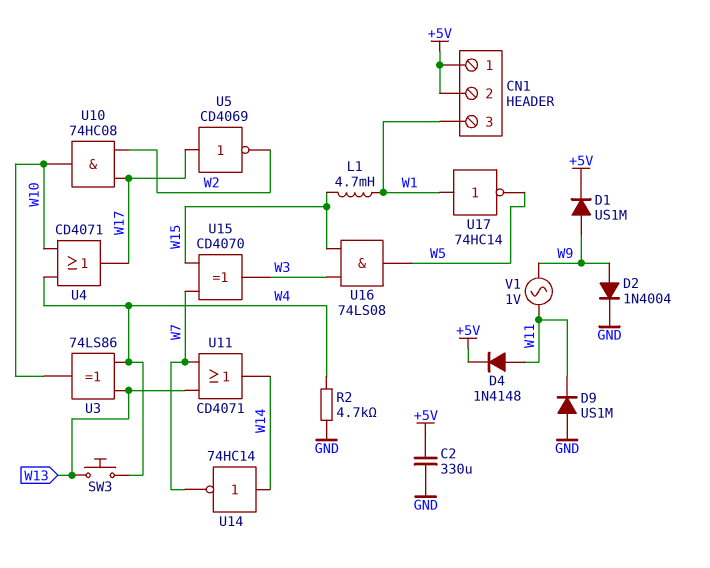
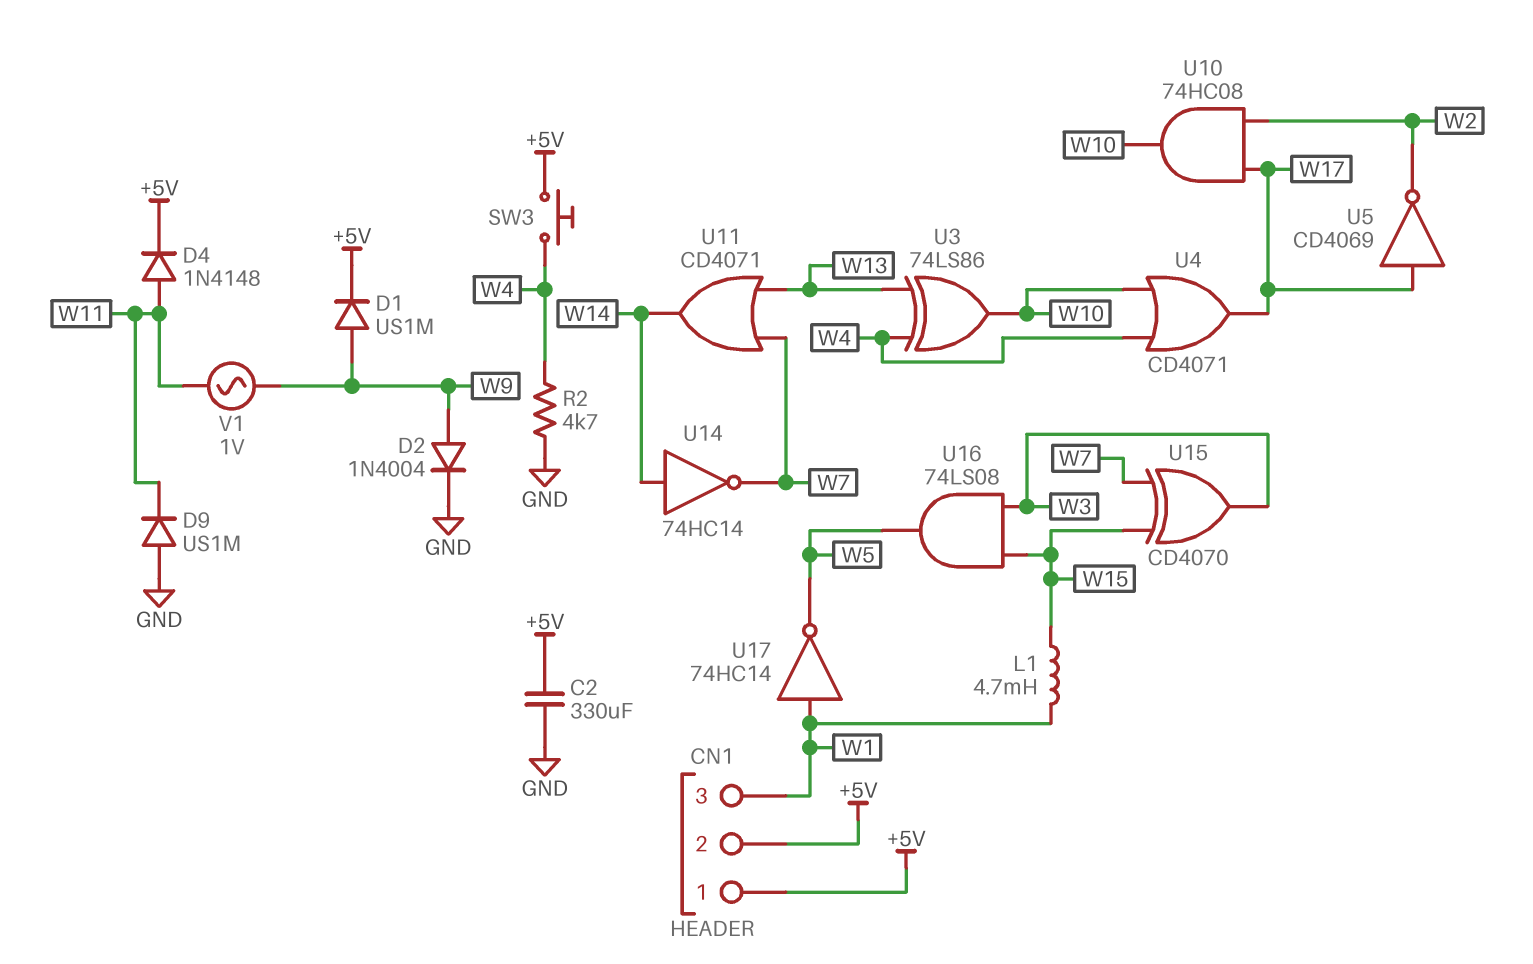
SW3: button (W4, W13) -> button (+5V, W4)

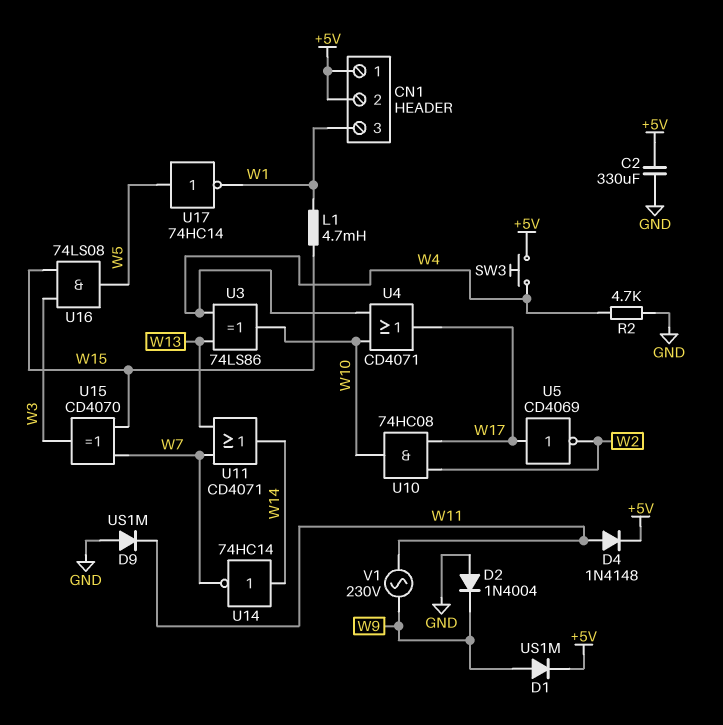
D2: diode 1N4004 (A W9, K GND) -> diode 1N4004 (A GND, K W9)
U17: NOT 74HC14 (in W1, out W5) -> NOT 74HC14 (in W5, out W1)
V1: AC 1V (W9, W11) -> AC 230V (W9, W11)

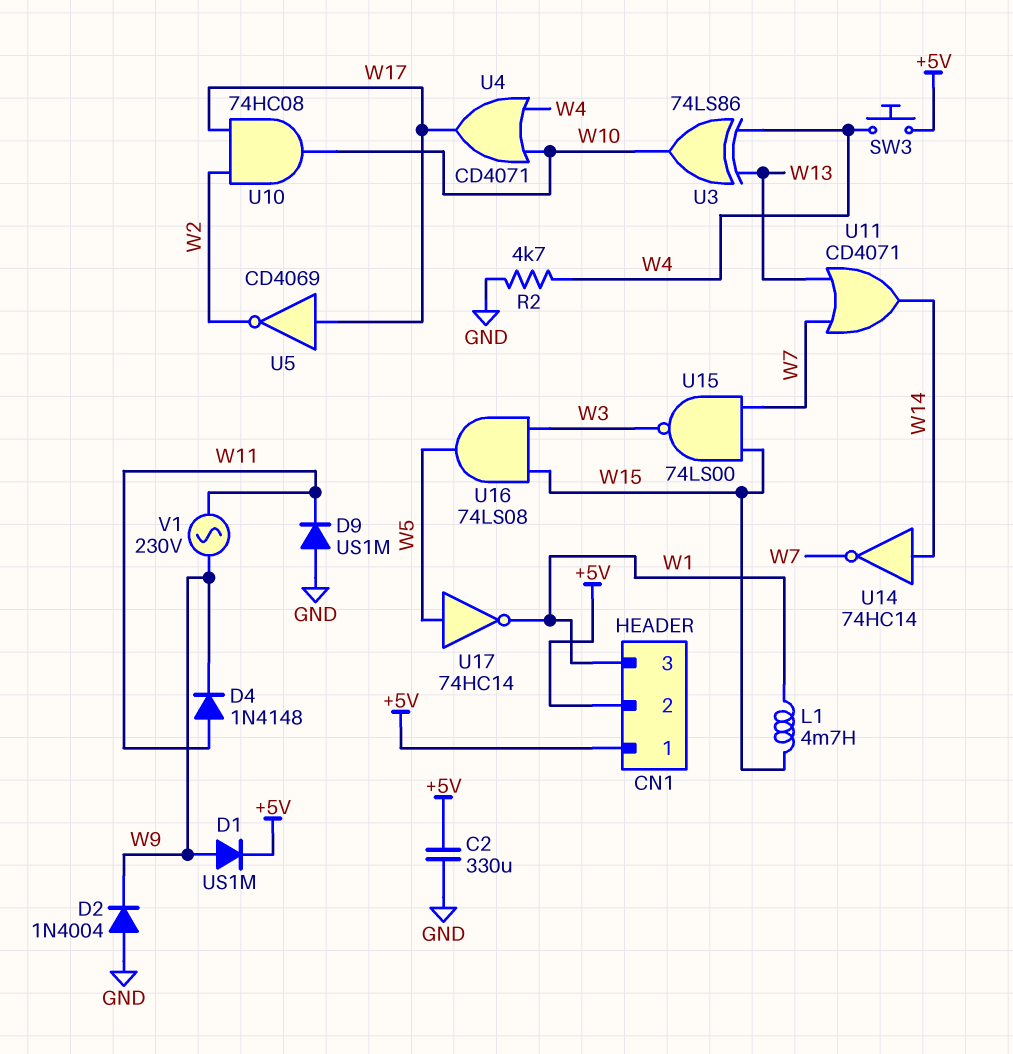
D4: diode 1N4148 (A W11, K +5V) -> diode 1N4148 (A W11, K W9)
U15: XOR CD4070 (in W7, in W15, out W3) -> NAND 74LS00 (in W7, in W15, out W3)

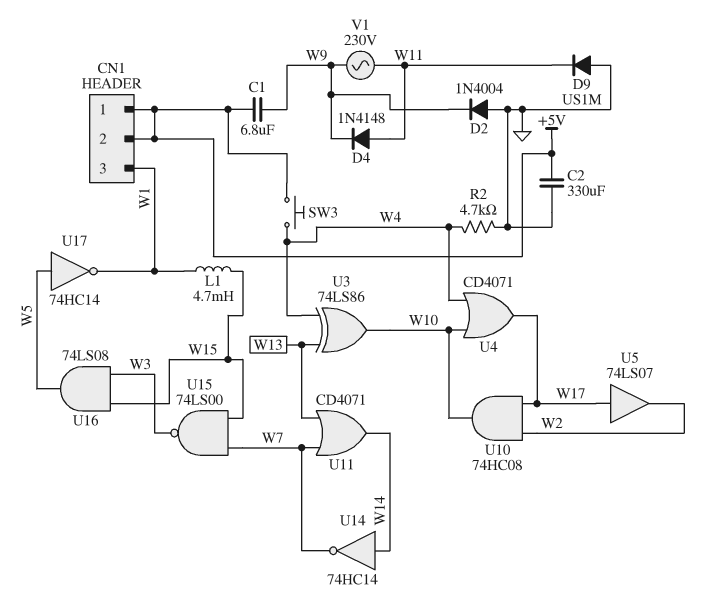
C1: none -> 6.8uF (+5V, W9)
D1: diode US1M (A W9, K +5V) -> none
U5: NOT CD4069 (in W17, out W2) -> buffer 74LS07 (in W17, out W2)

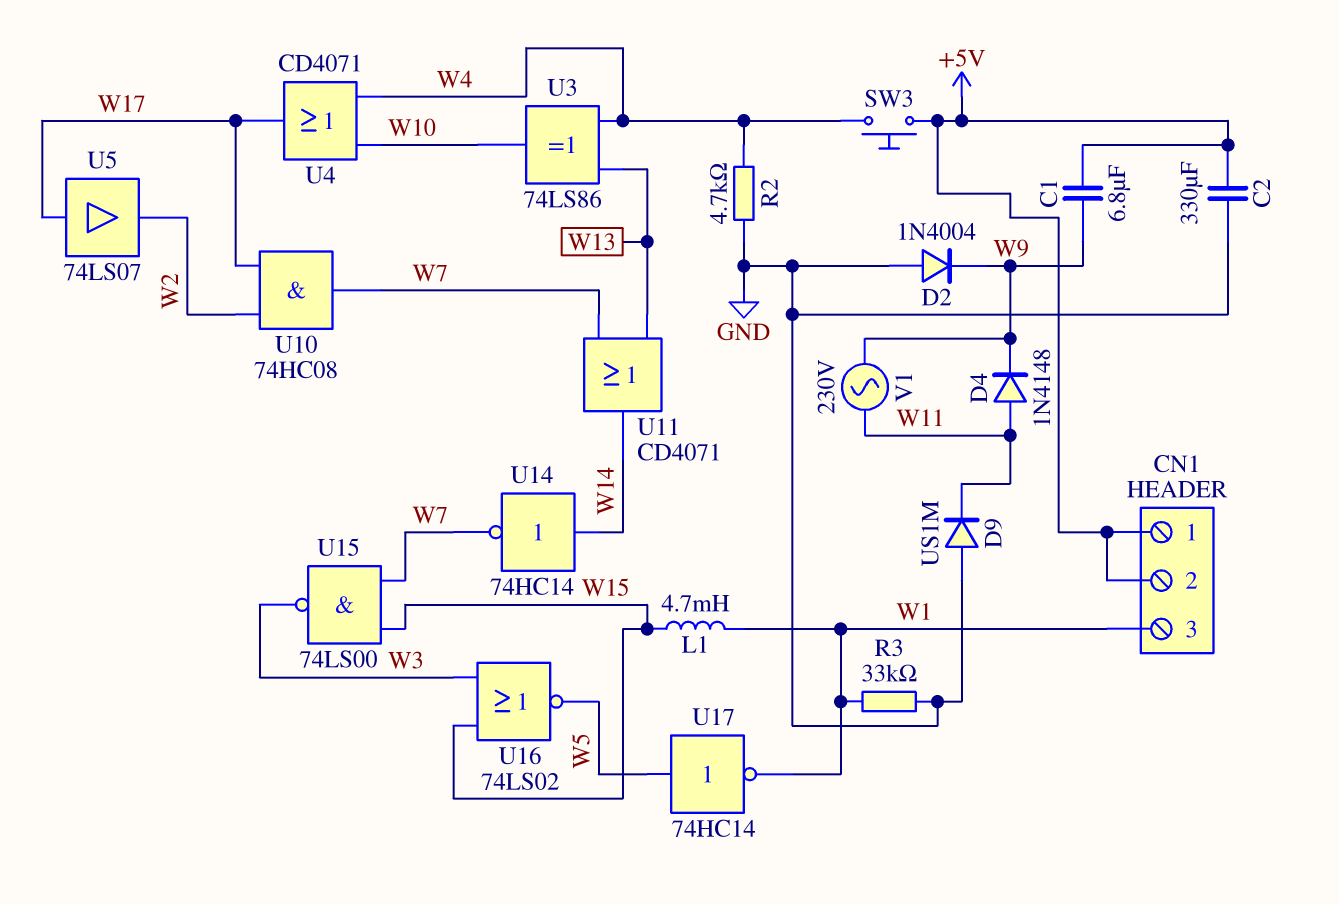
R3: none -> 33k (GND, W1)
U10: AND 74HC08 (in W2, in W17, out W10) -> AND 74HC08 (in W2, in W17, out W7)
U16: AND 74LS08 (in W3, in W15, out W5) -> NOR 74LS02 (in W3, in W15, out W5)

